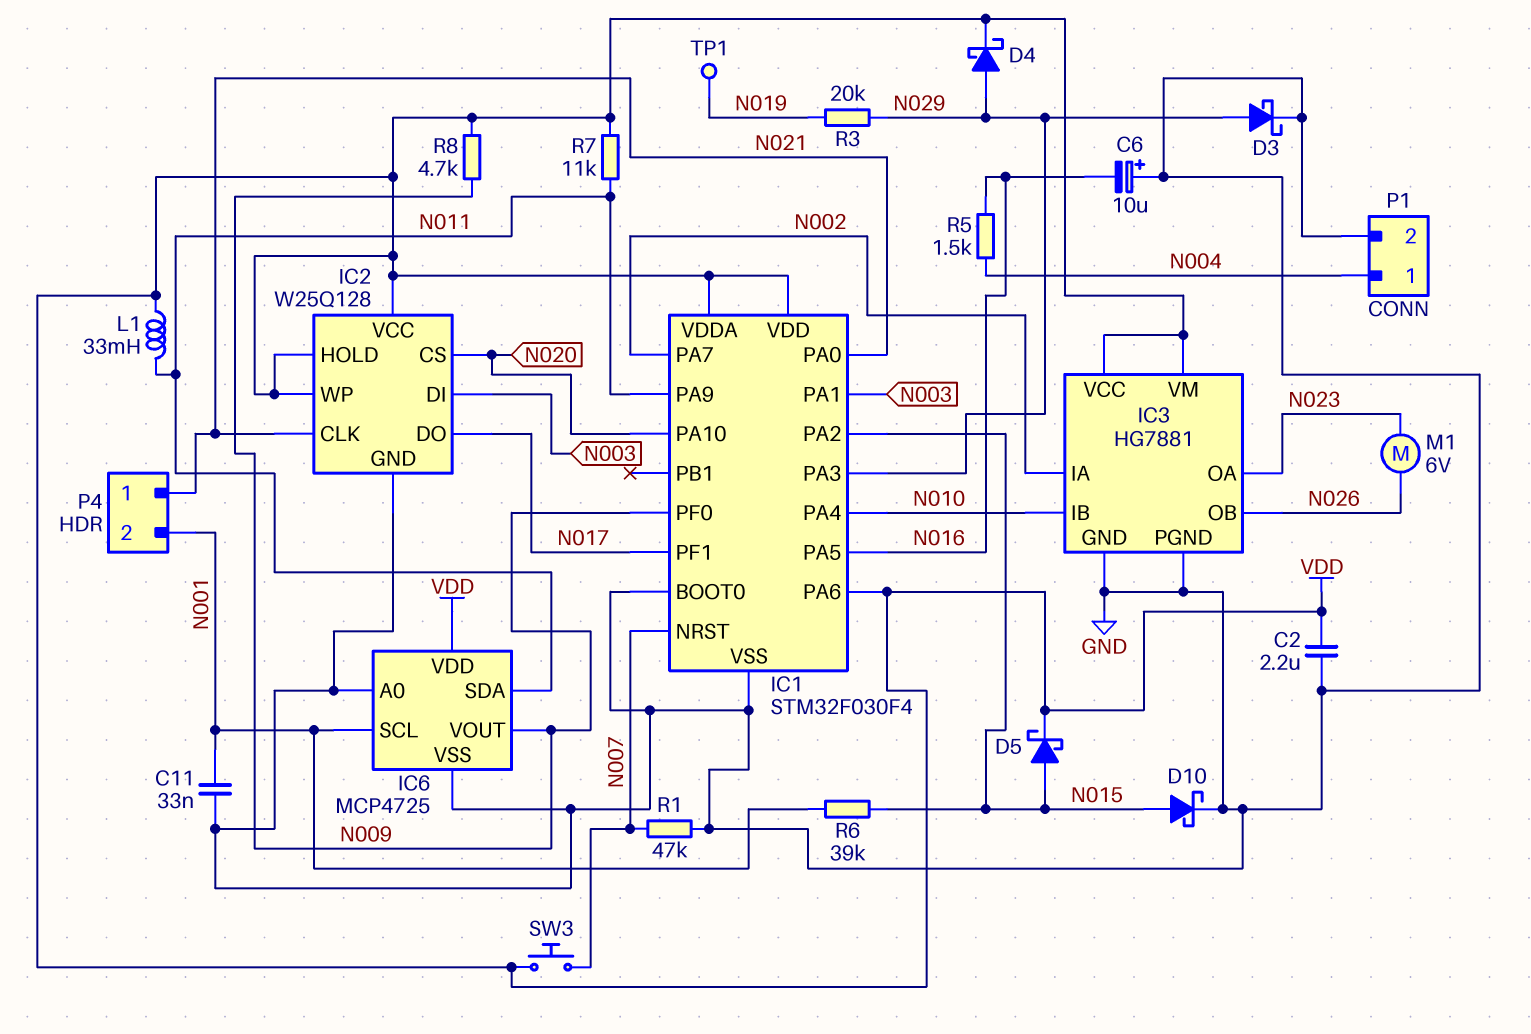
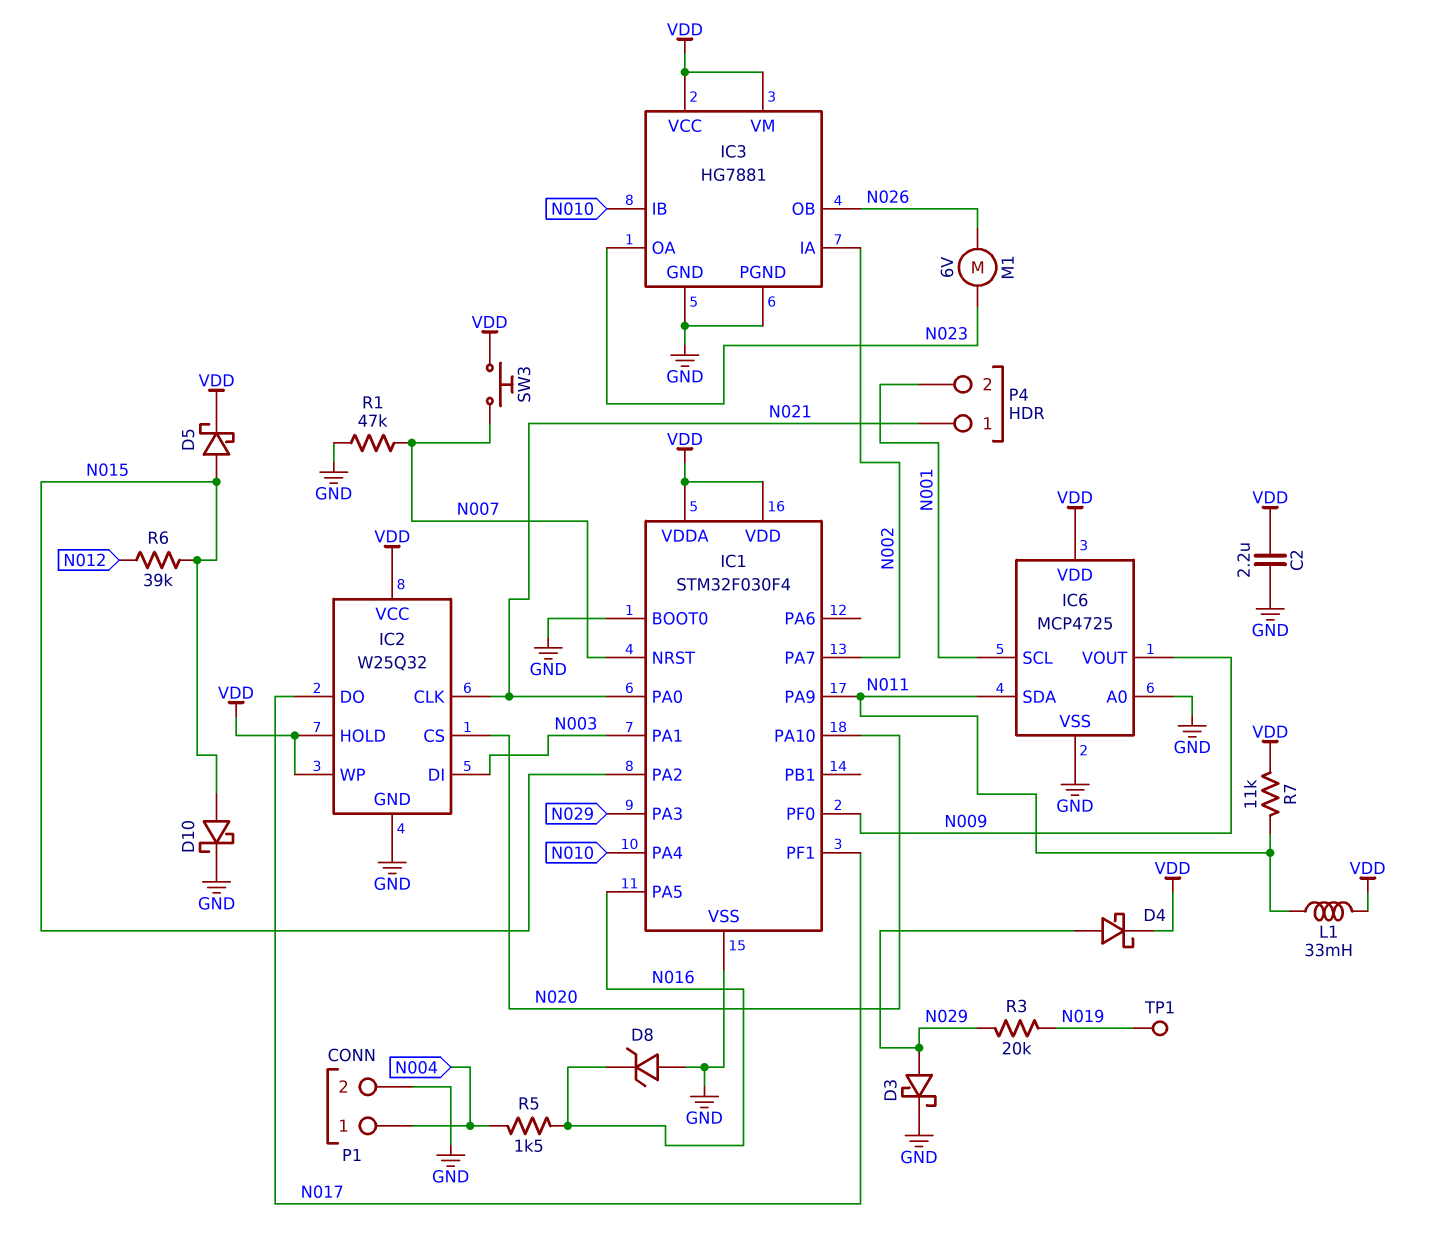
C6: 10uF (plus GND, minus N016) -> none
C11: 33nF (GND, N001) -> none
D8: none -> zener (A GND, K N016)
IC1 pin PA6: VDD -> none
IC2: W25Q128 -> W25Q32
R6: 39k (N001, N015) -> 39k (N012, N015)
R8: 4.7k (N009, VDD) -> none

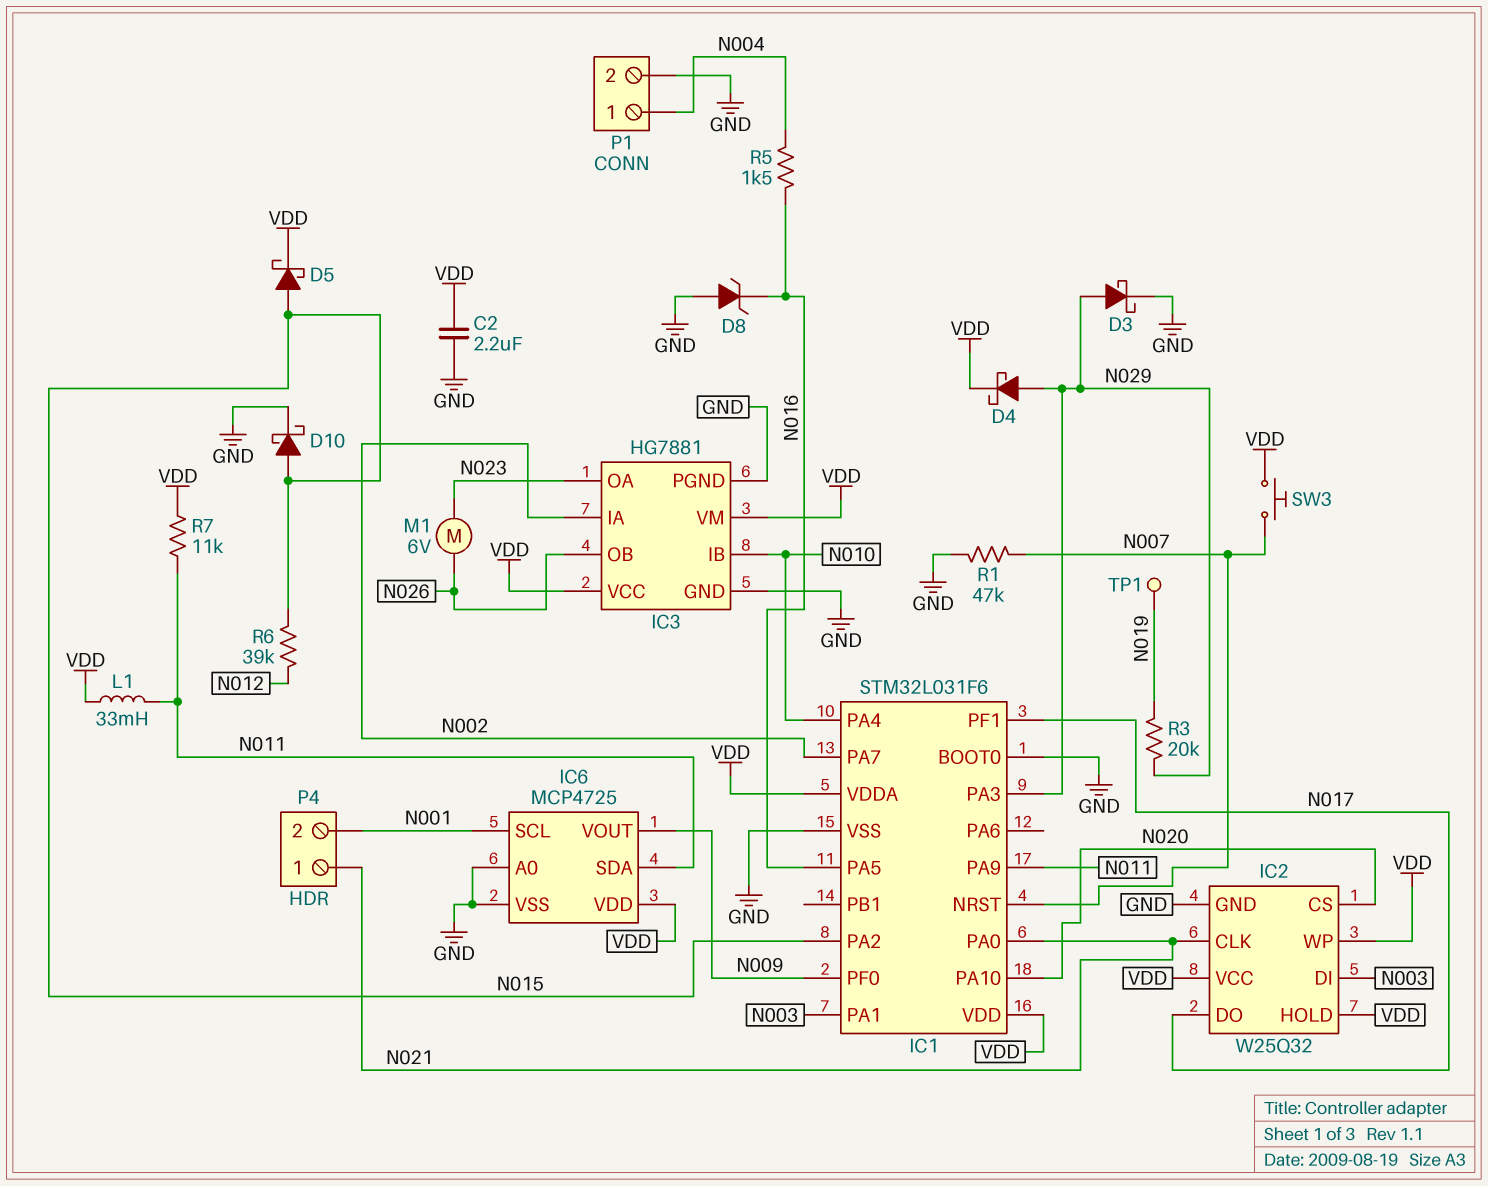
IC1: STM32F030F4 -> STM32L031F6

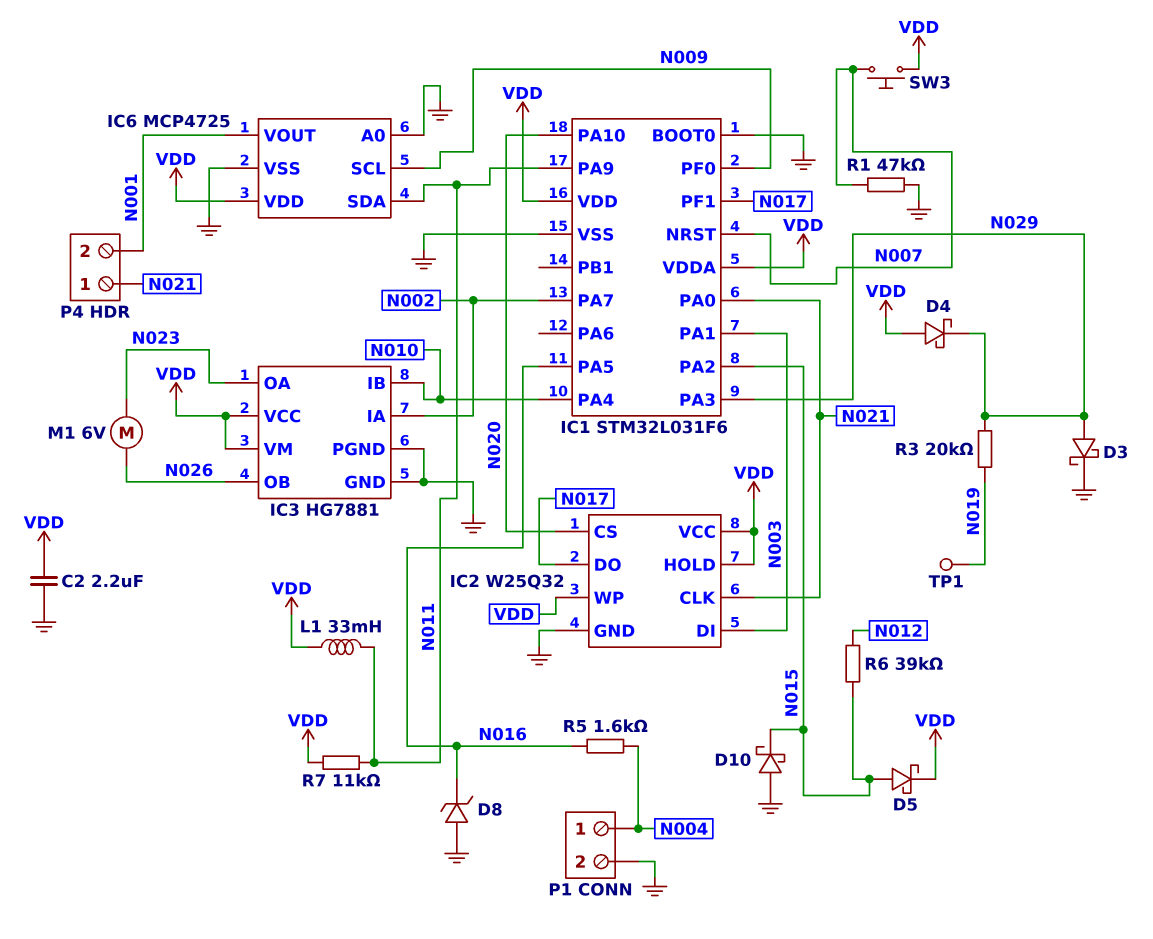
D4: schottky (A N029, K VDD) -> schottky (A VDD, K N029)
D10: schottky (A N015, K GND) -> schottky (A GND, K N015)
IC6 pin SCL: N001 -> N009
IC6 pin VOUT: N009 -> N001
R5: 1.5k (N004, N016) -> 1.6k (N004, N016)

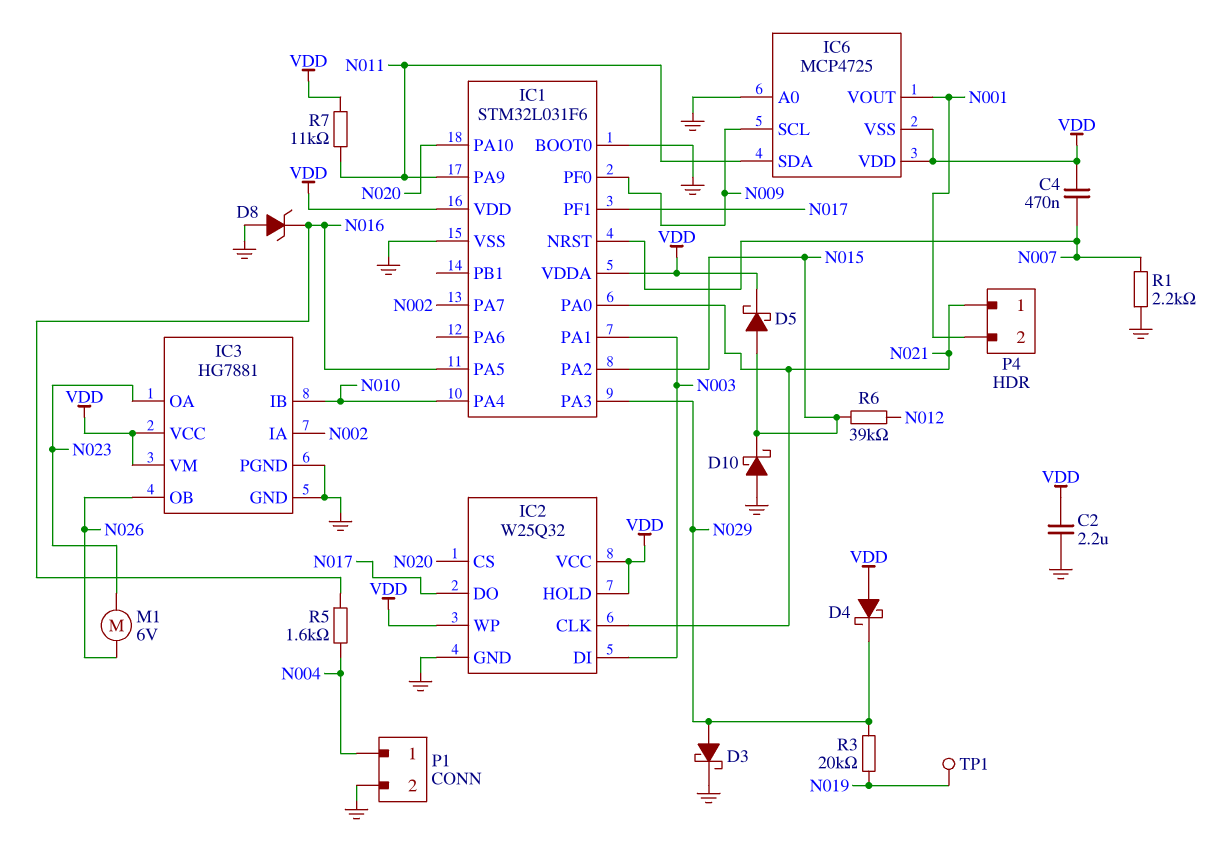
C4: none -> 470nF (N007, VDD)
IC6 pin VSS: GND -> VDD
L1: 33mH (N011, VDD) -> none
R1: 47k (GND, N007) -> 2.2k (GND, N007)
SW3: button (N007, VDD) -> none

